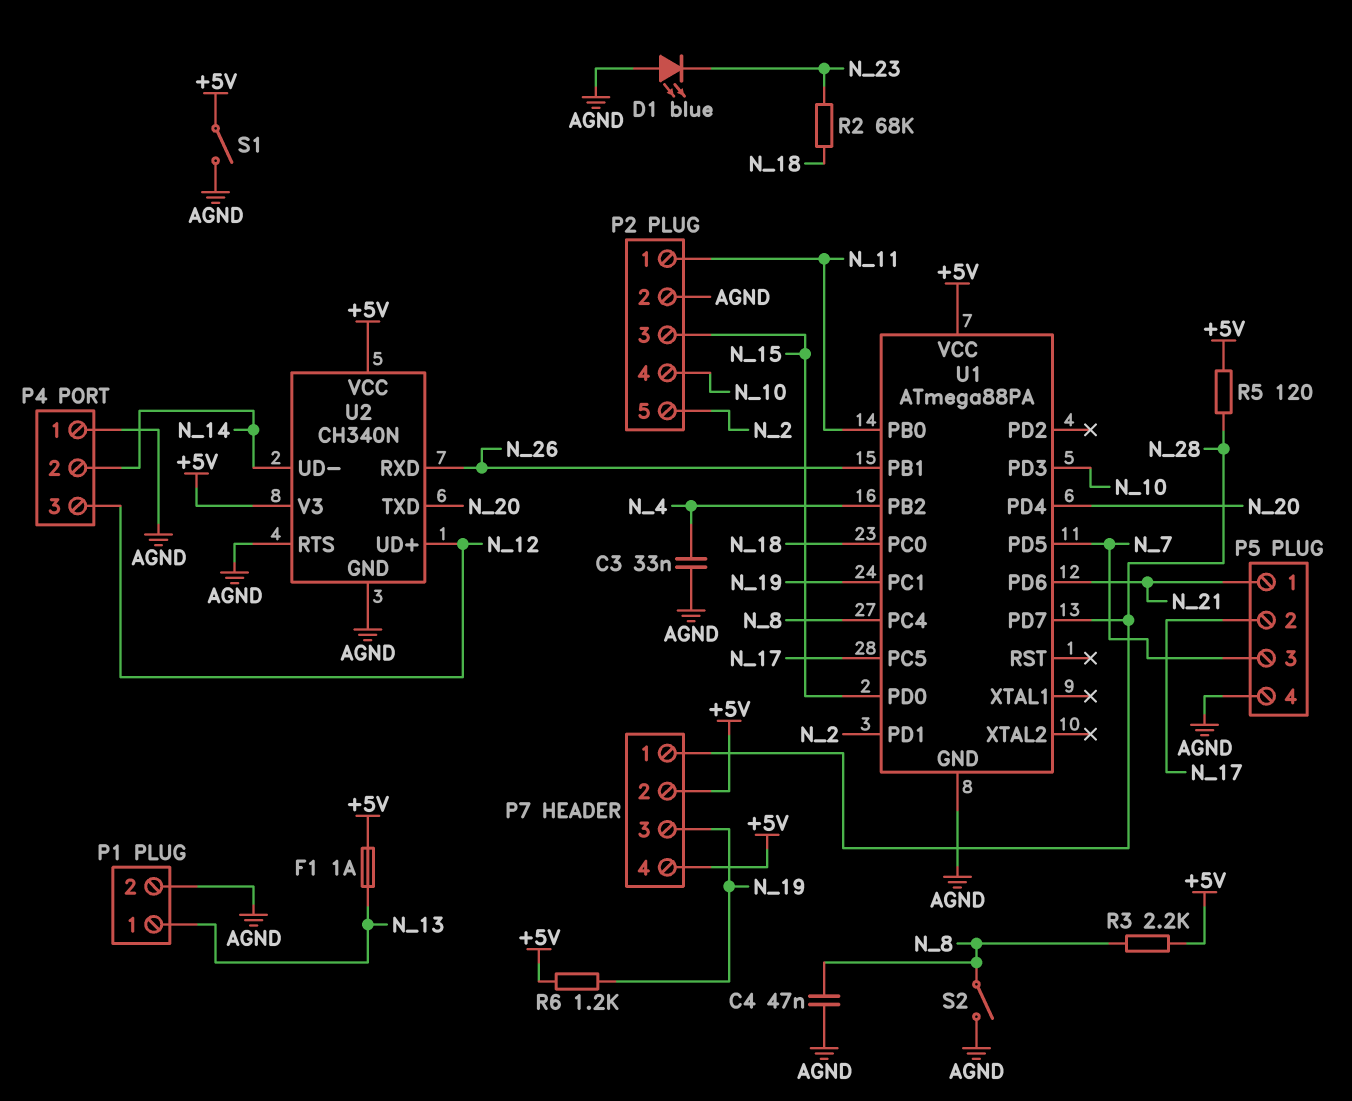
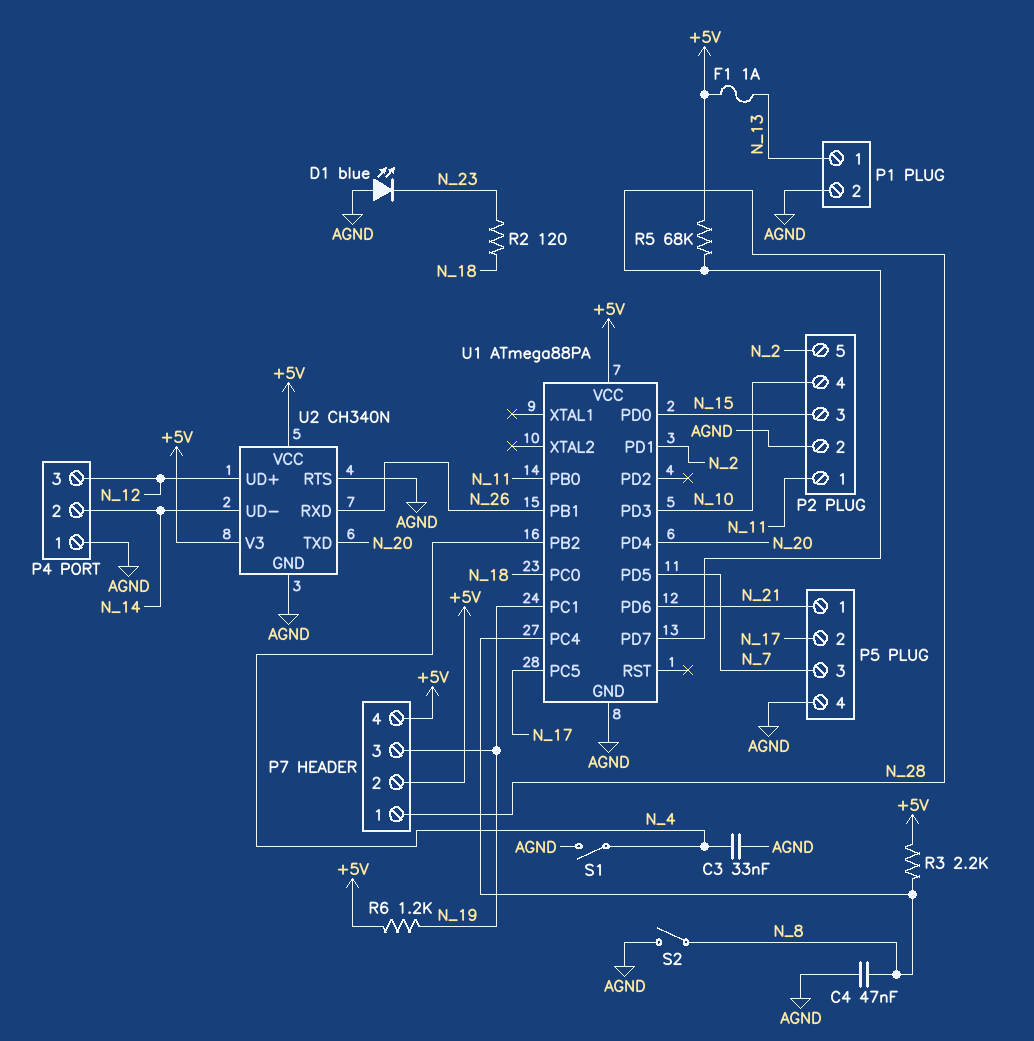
R2: 68k (N_18, N_23) -> 120 (N_18, N_23)
R5: 120 (+5V, N_28) -> 68k (+5V, N_28)
S1: switch (+5V, AGND) -> switch (AGND, N_4)

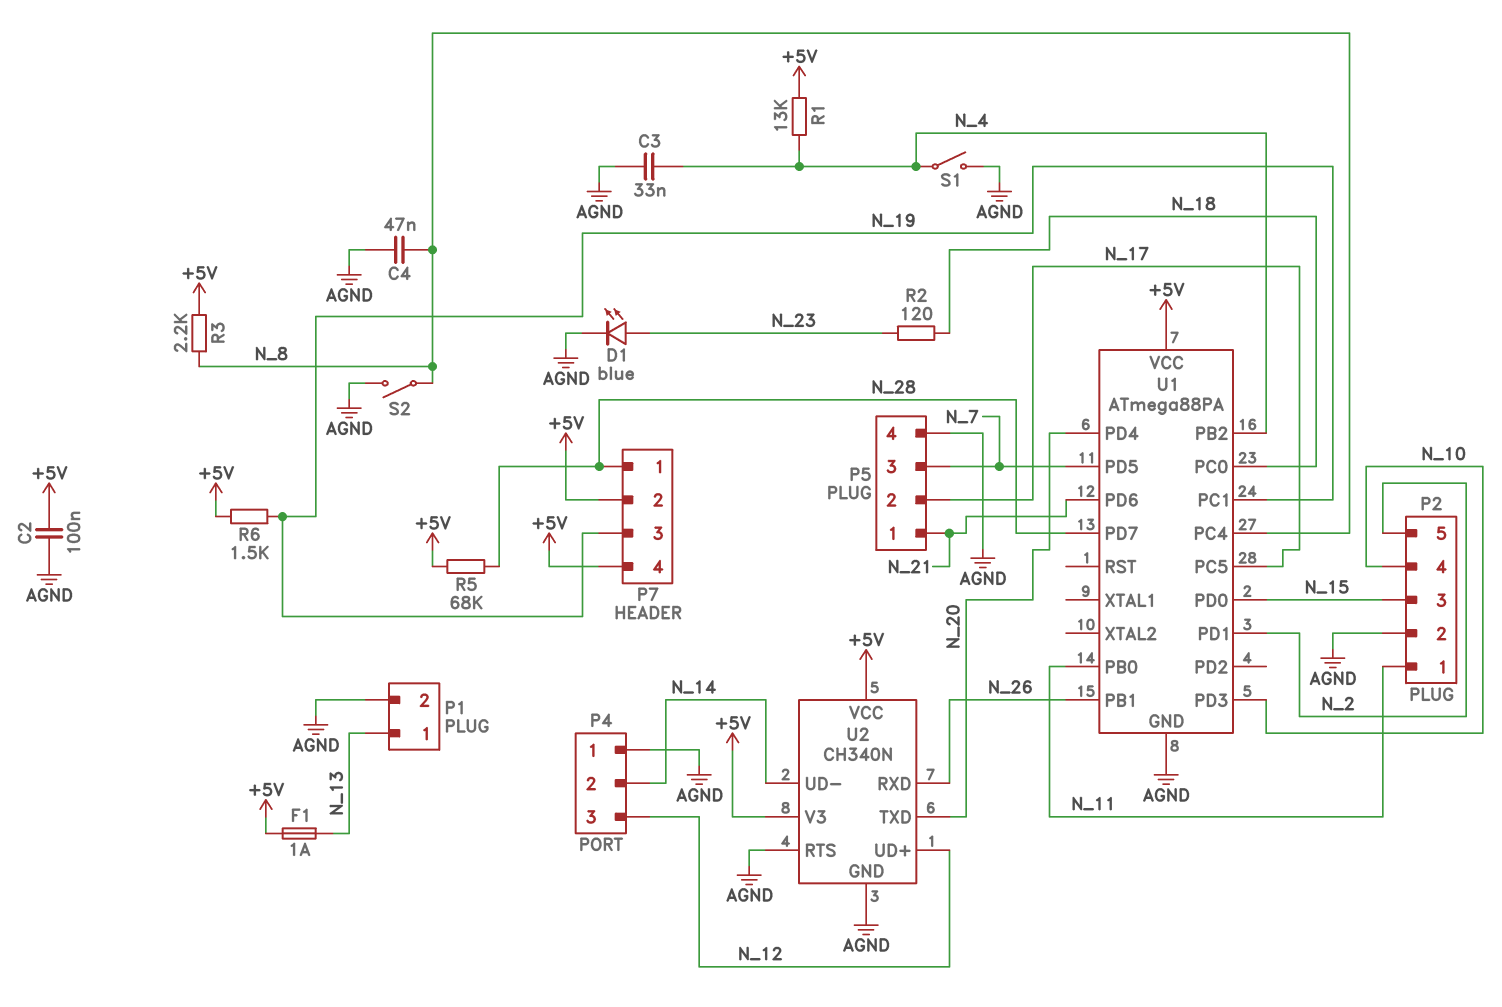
C2: none -> 100nF (+5V, AGND)
D1: LED blue (A AGND, K N_23) -> LED blue (A N_23, K AGND)
R1: none -> 13k (+5V, N_4)
R6: 1.2k (+5V, N_19) -> 1.5k (+5V, N_19)

